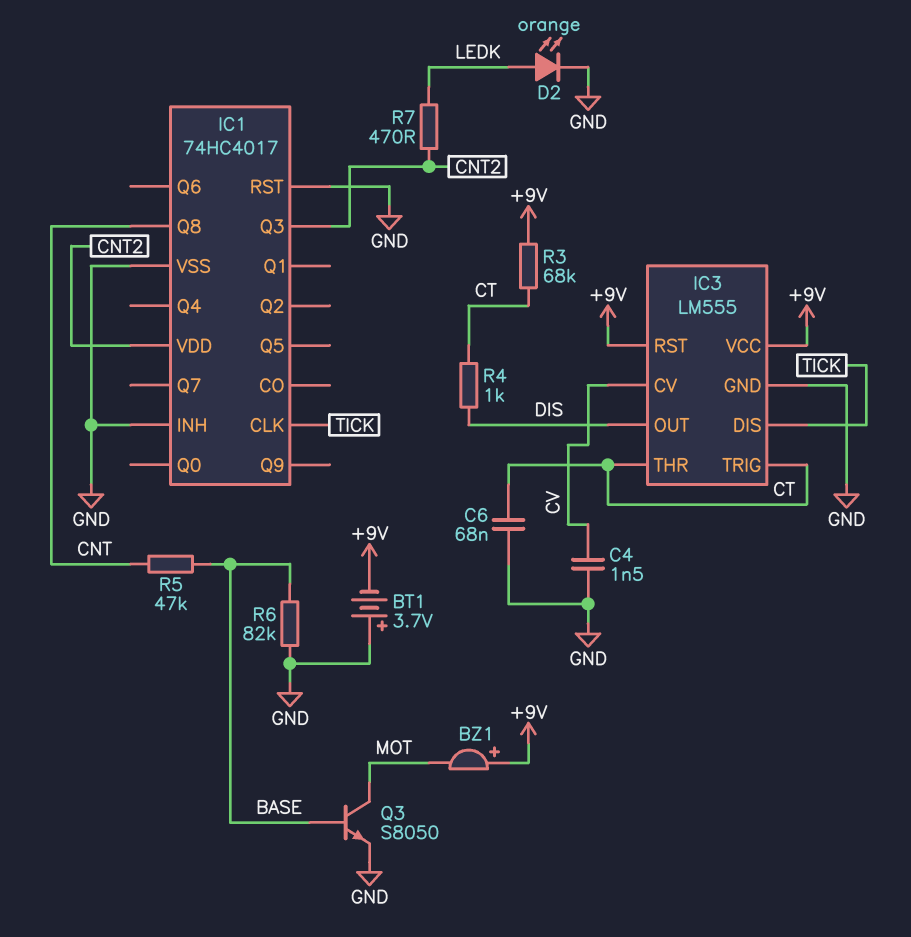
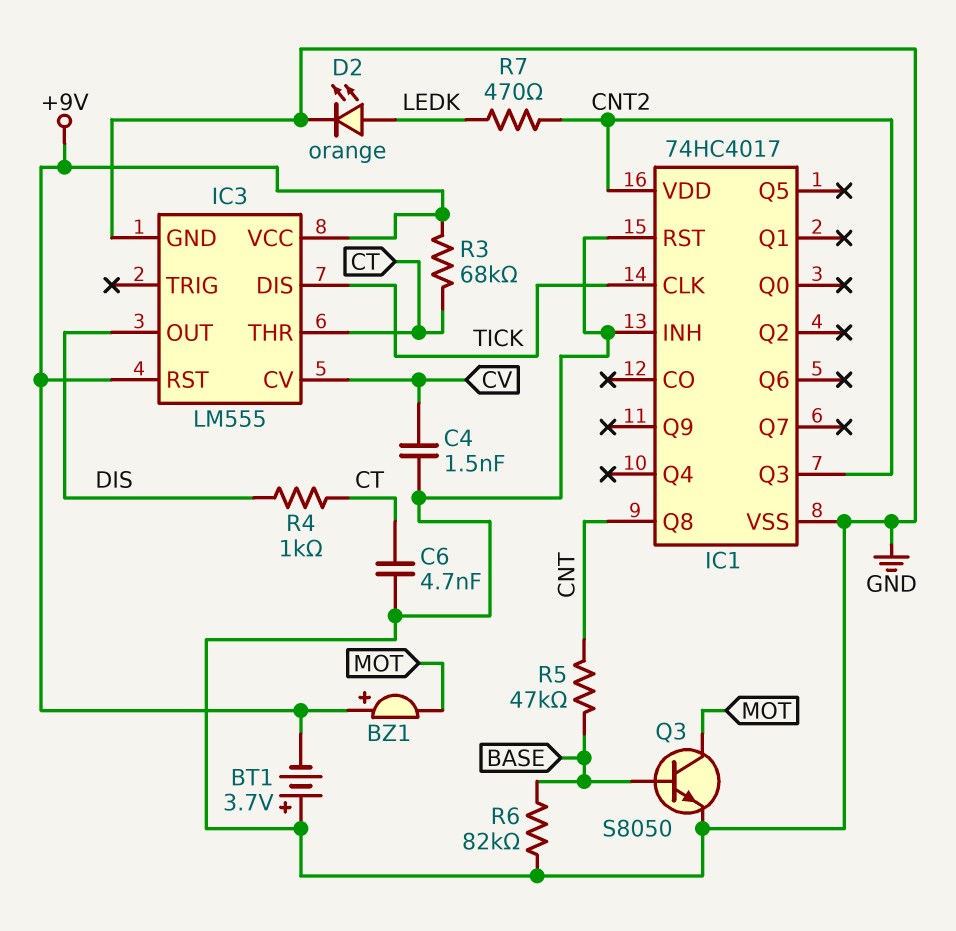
C6: 68nF (CT, GND) -> 4.7nF (CT, GND)
IC3 pin TRIG: CT -> none

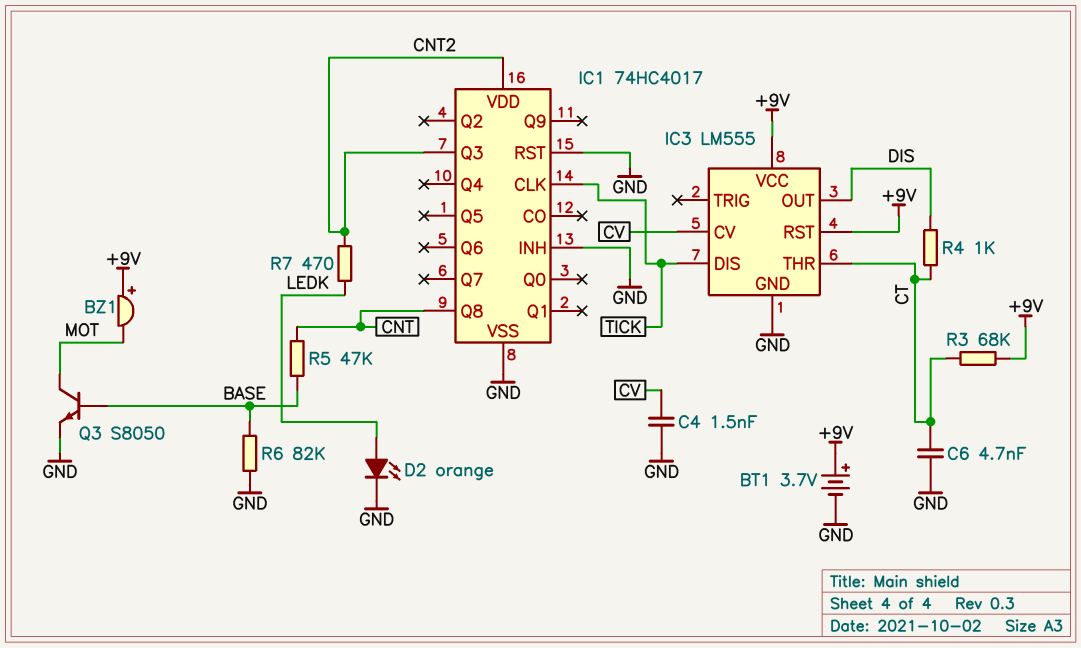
BT1: 3.7V (plus GND, minus +9V) -> 3.7V (plus +9V, minus GND)

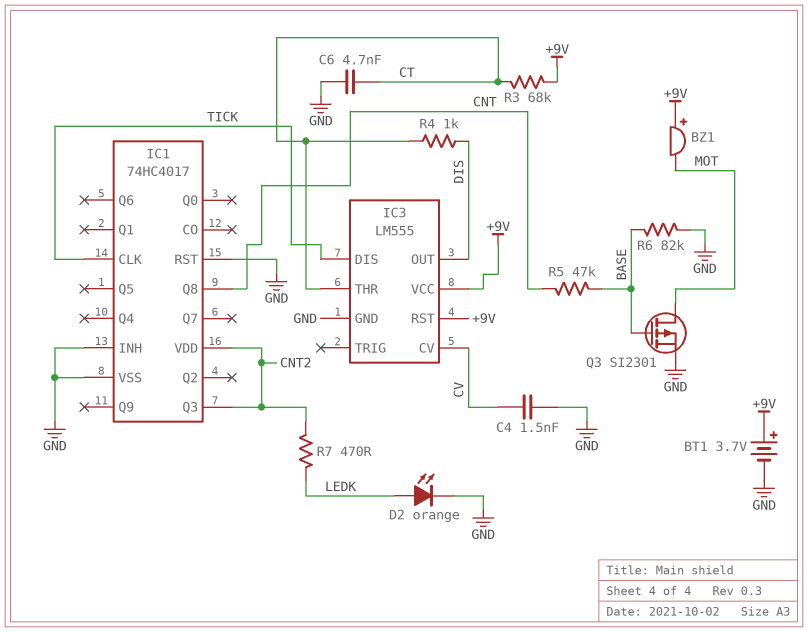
Q3: NPN S8050 (B BASE, C MOT, E GND) -> PMOS SI2301 (G BASE, D MOT, S GND)

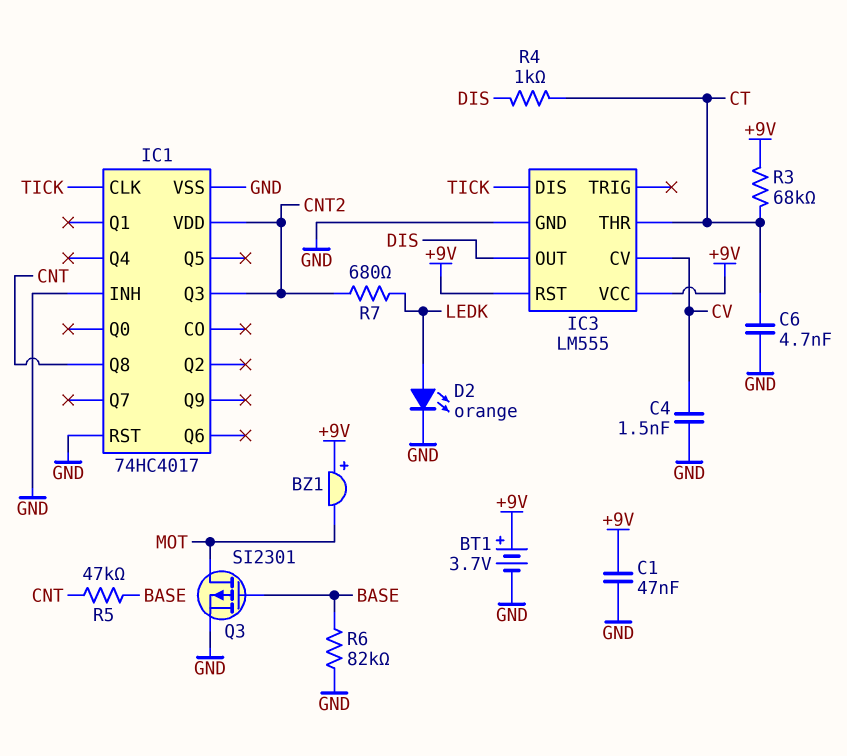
C1: none -> 47nF (+9V, GND)
R7: 470 (CNT2, LEDK) -> 680 (CNT2, LEDK)

